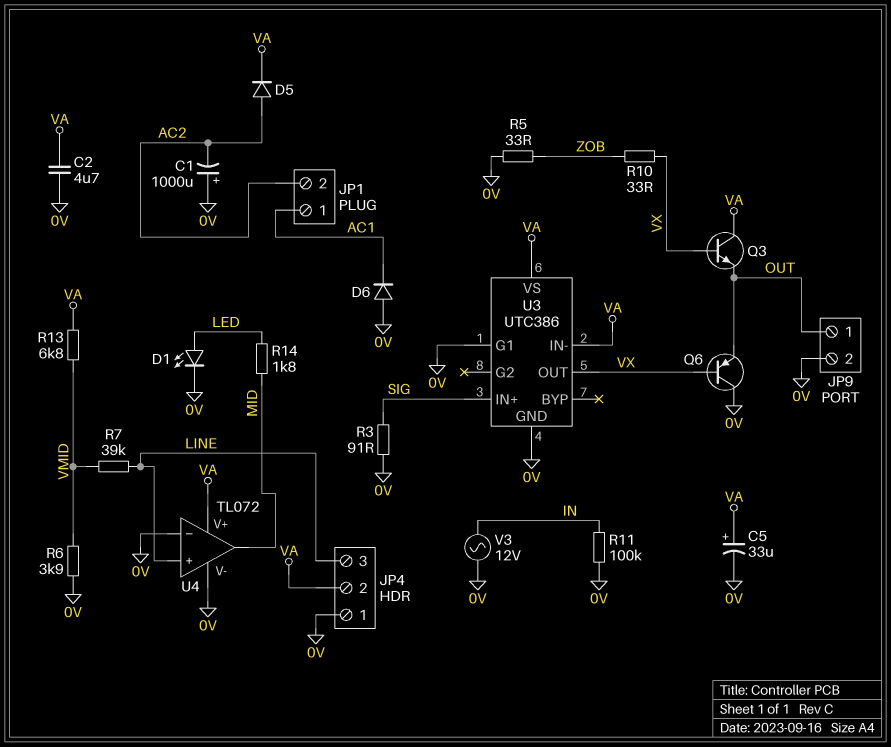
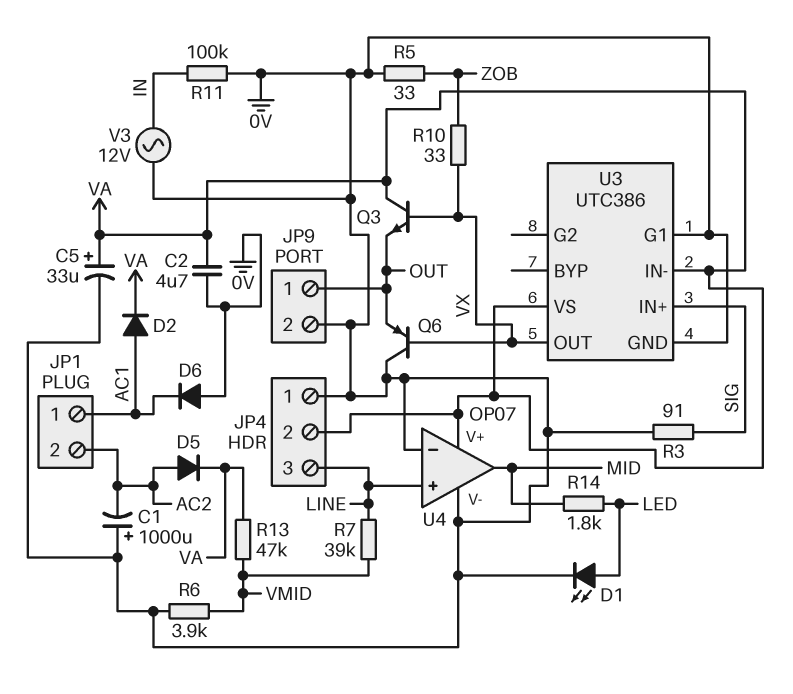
D2: none -> diode (A AC1, K VA)
R13: 6.8k (VA, VMID) -> 47k (VA, VMID)
U4: TL072 -> OP07

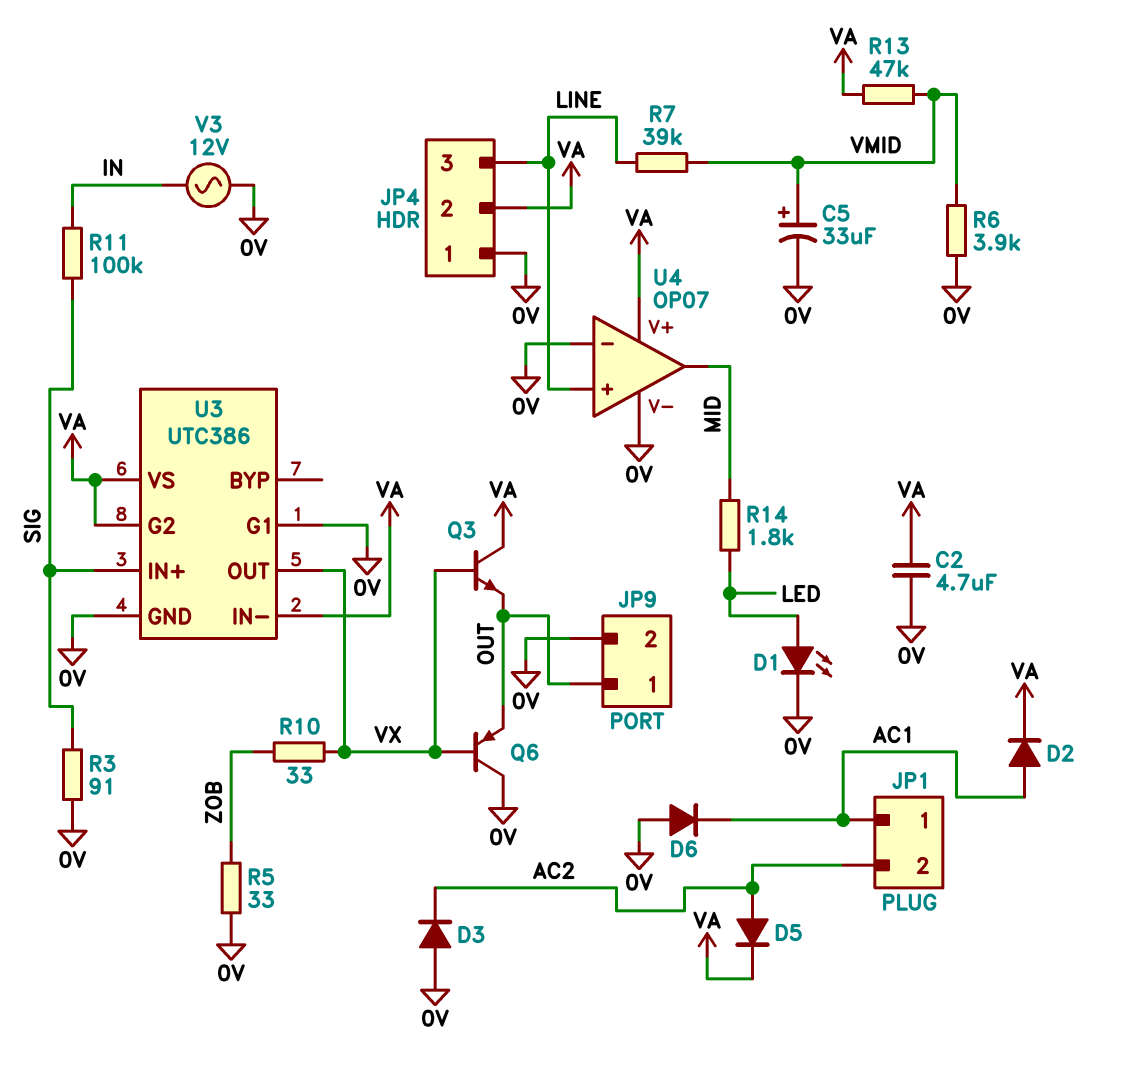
C1: 1000uF (plus 0V, minus AC2) -> none
C5: 33uF (plus VA, minus 0V) -> 33uF (plus VMID, minus 0V)
D3: none -> diode (A 0V, K AC2)
R11: 100k (0V, IN) -> 100k (IN, SIG)
U3 pin G2: none -> VA

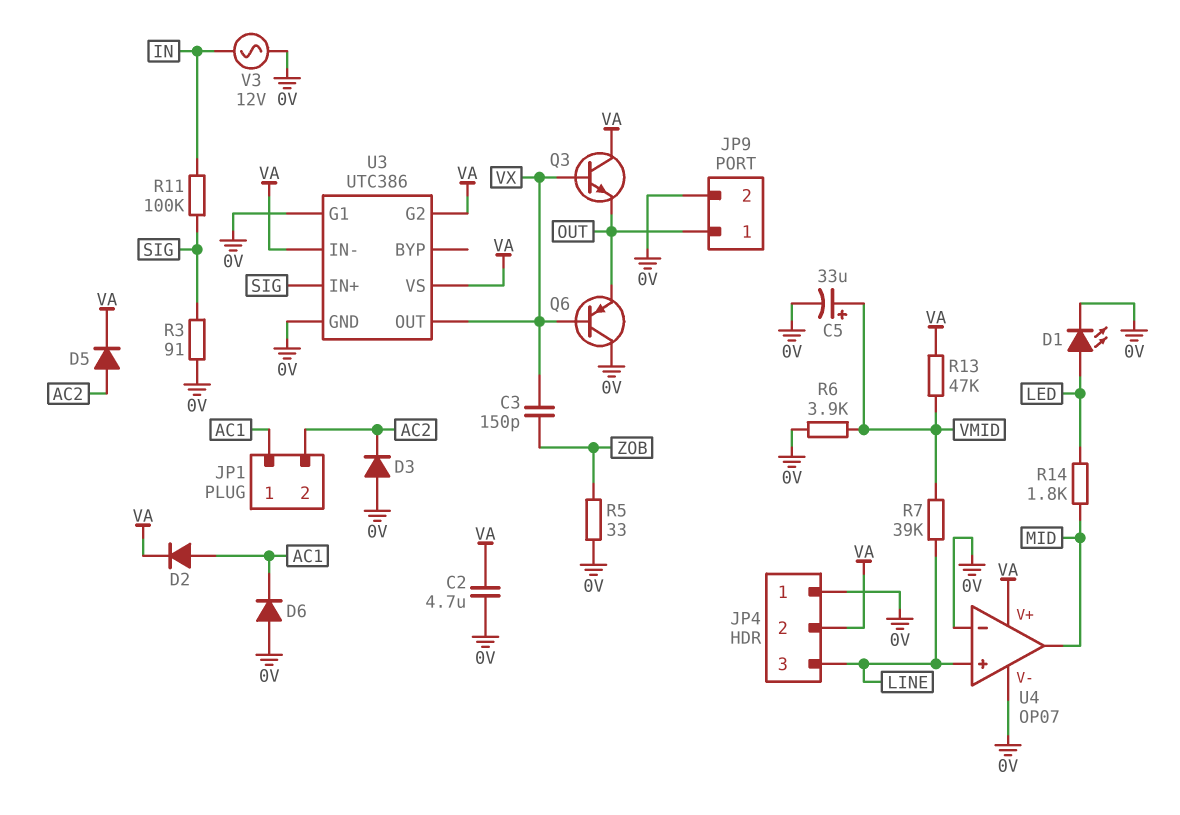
C3: none -> 150pF (VX, ZOB)
R10: 33 (VX, ZOB) -> none

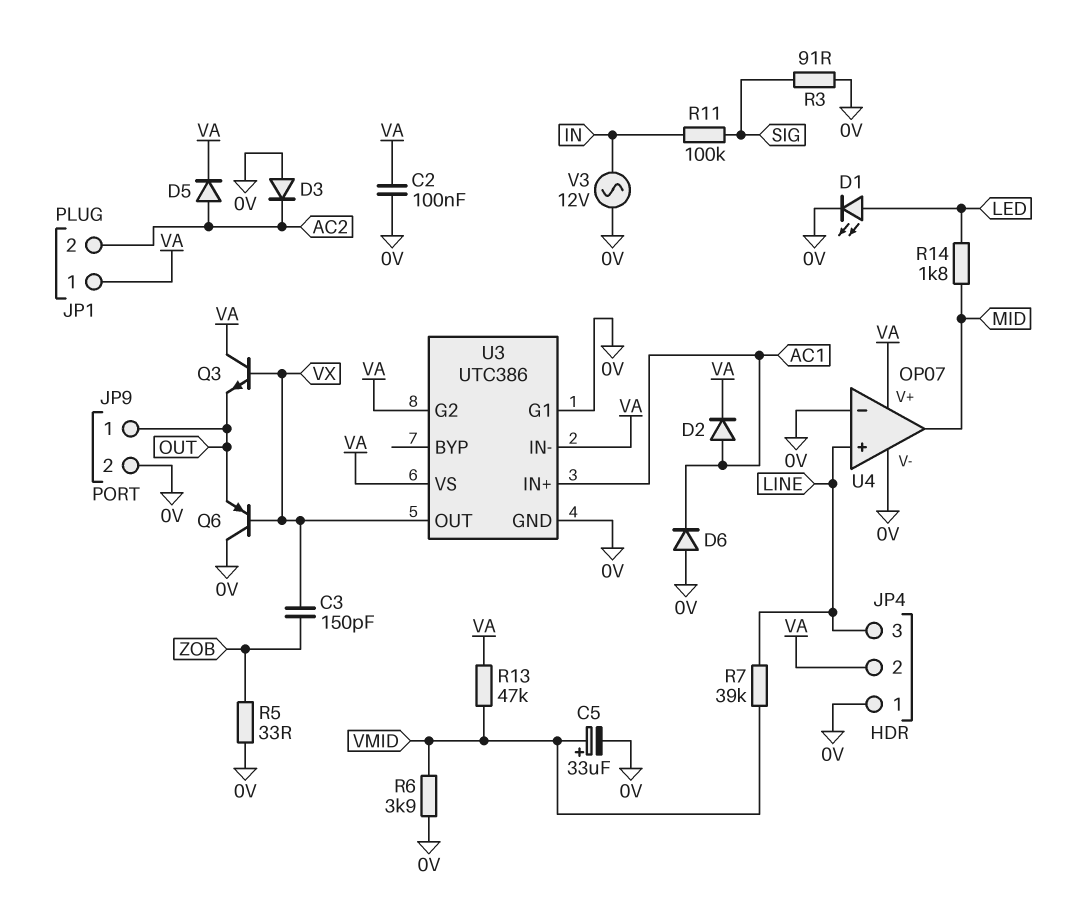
C2: 4.7uF (0V, VA) -> 100nF (0V, VA)
JP1 pin 1: AC1 -> VA
U3 pin IN+: SIG -> AC1

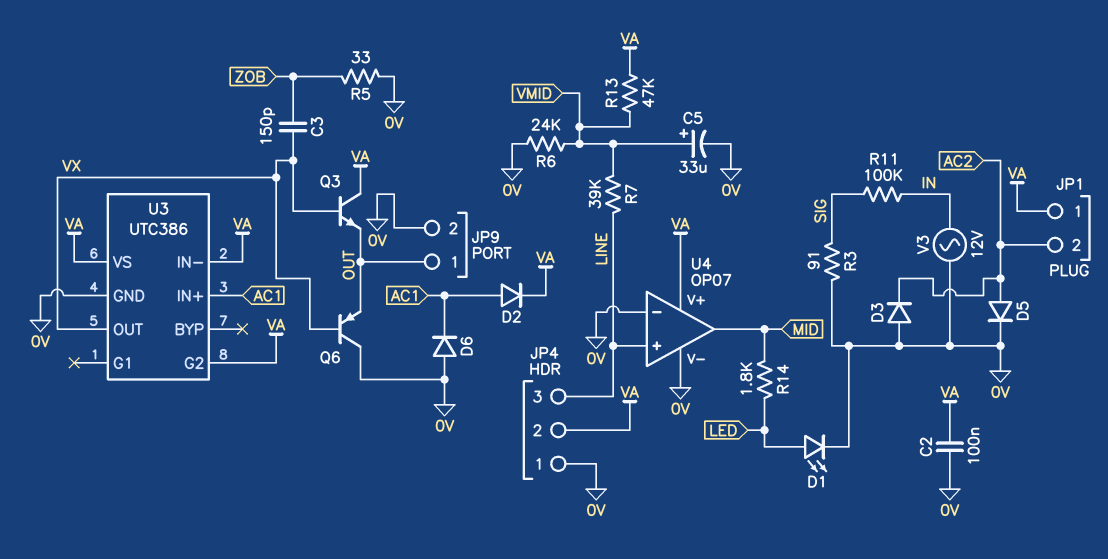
D5: diode (A AC2, K VA) -> diode (A AC2, K 0V)
R6: 3.9k (0V, VMID) -> 24k (0V, VMID)
U3 pin G1: 0V -> none

